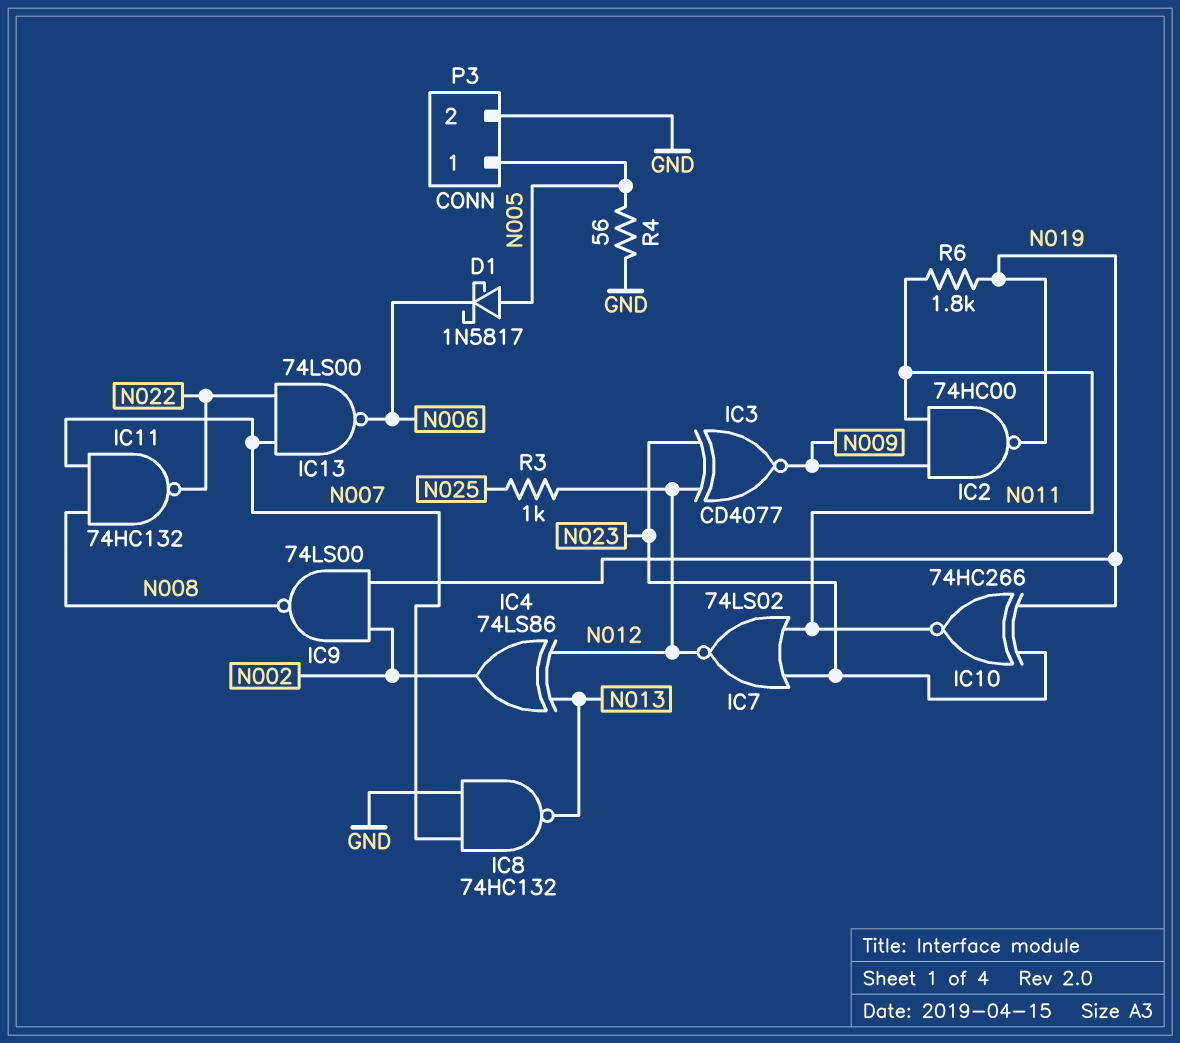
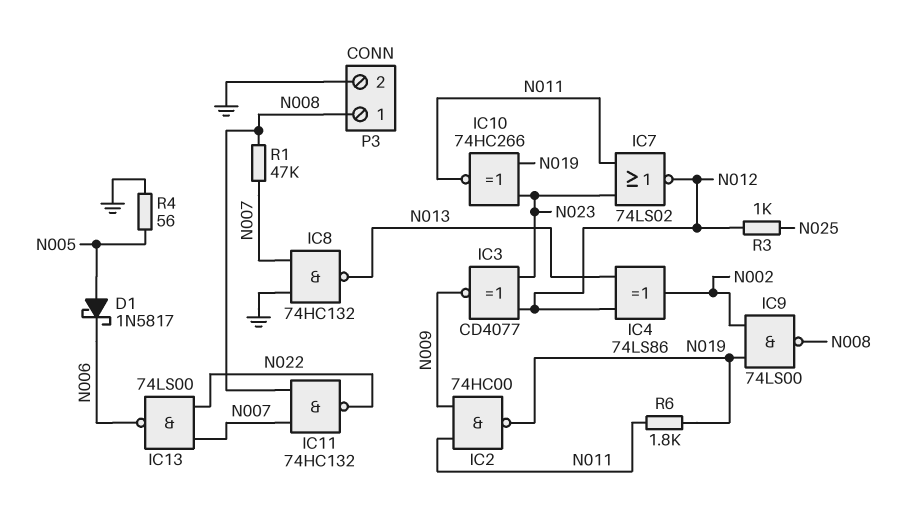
P3 pin 1: N005 -> N008
R1: none -> 47k (N007, N008)

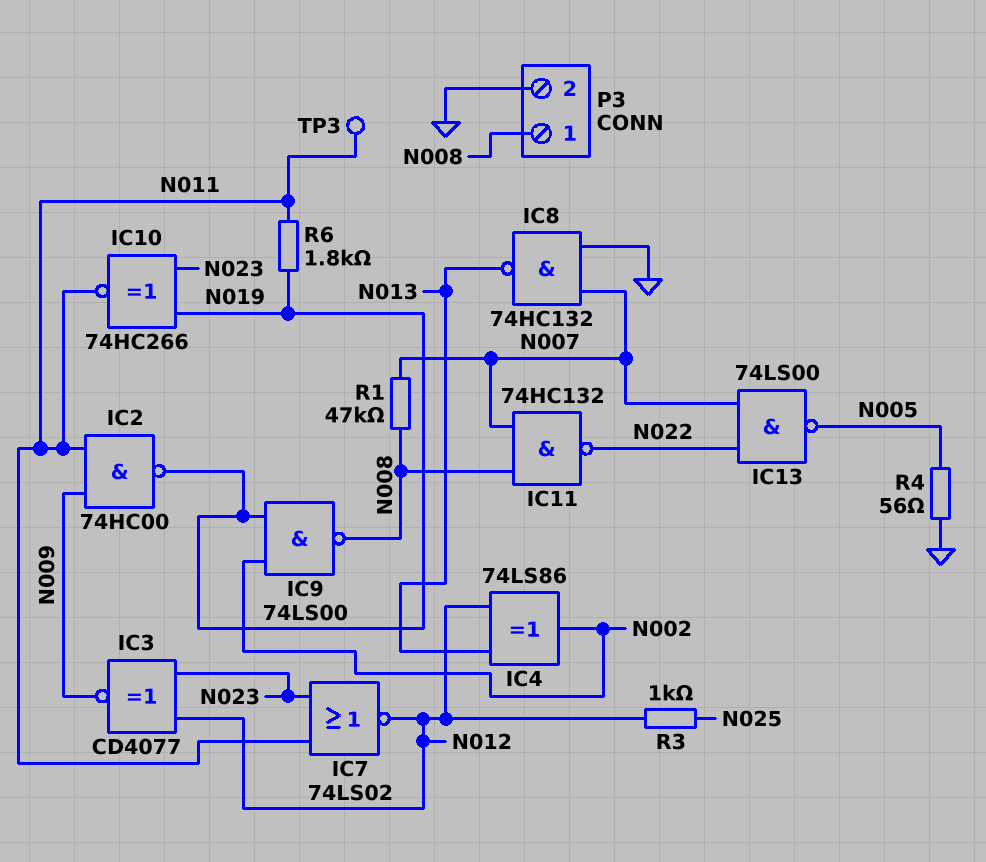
D1: schottky 1N5817 (A N005, K N006) -> none
IC13: NAND 74LS00 (in N007, in N022, out N006) -> NAND 74LS00 (in N007, in N022, out N005)
TP3: none -> test point (N011)

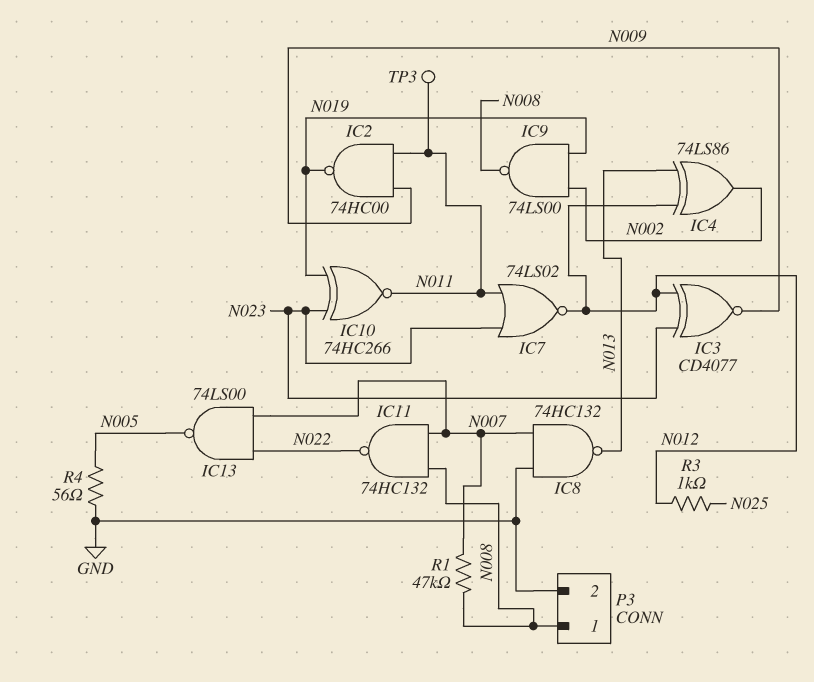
R6: 1.8k (N011, N019) -> none

